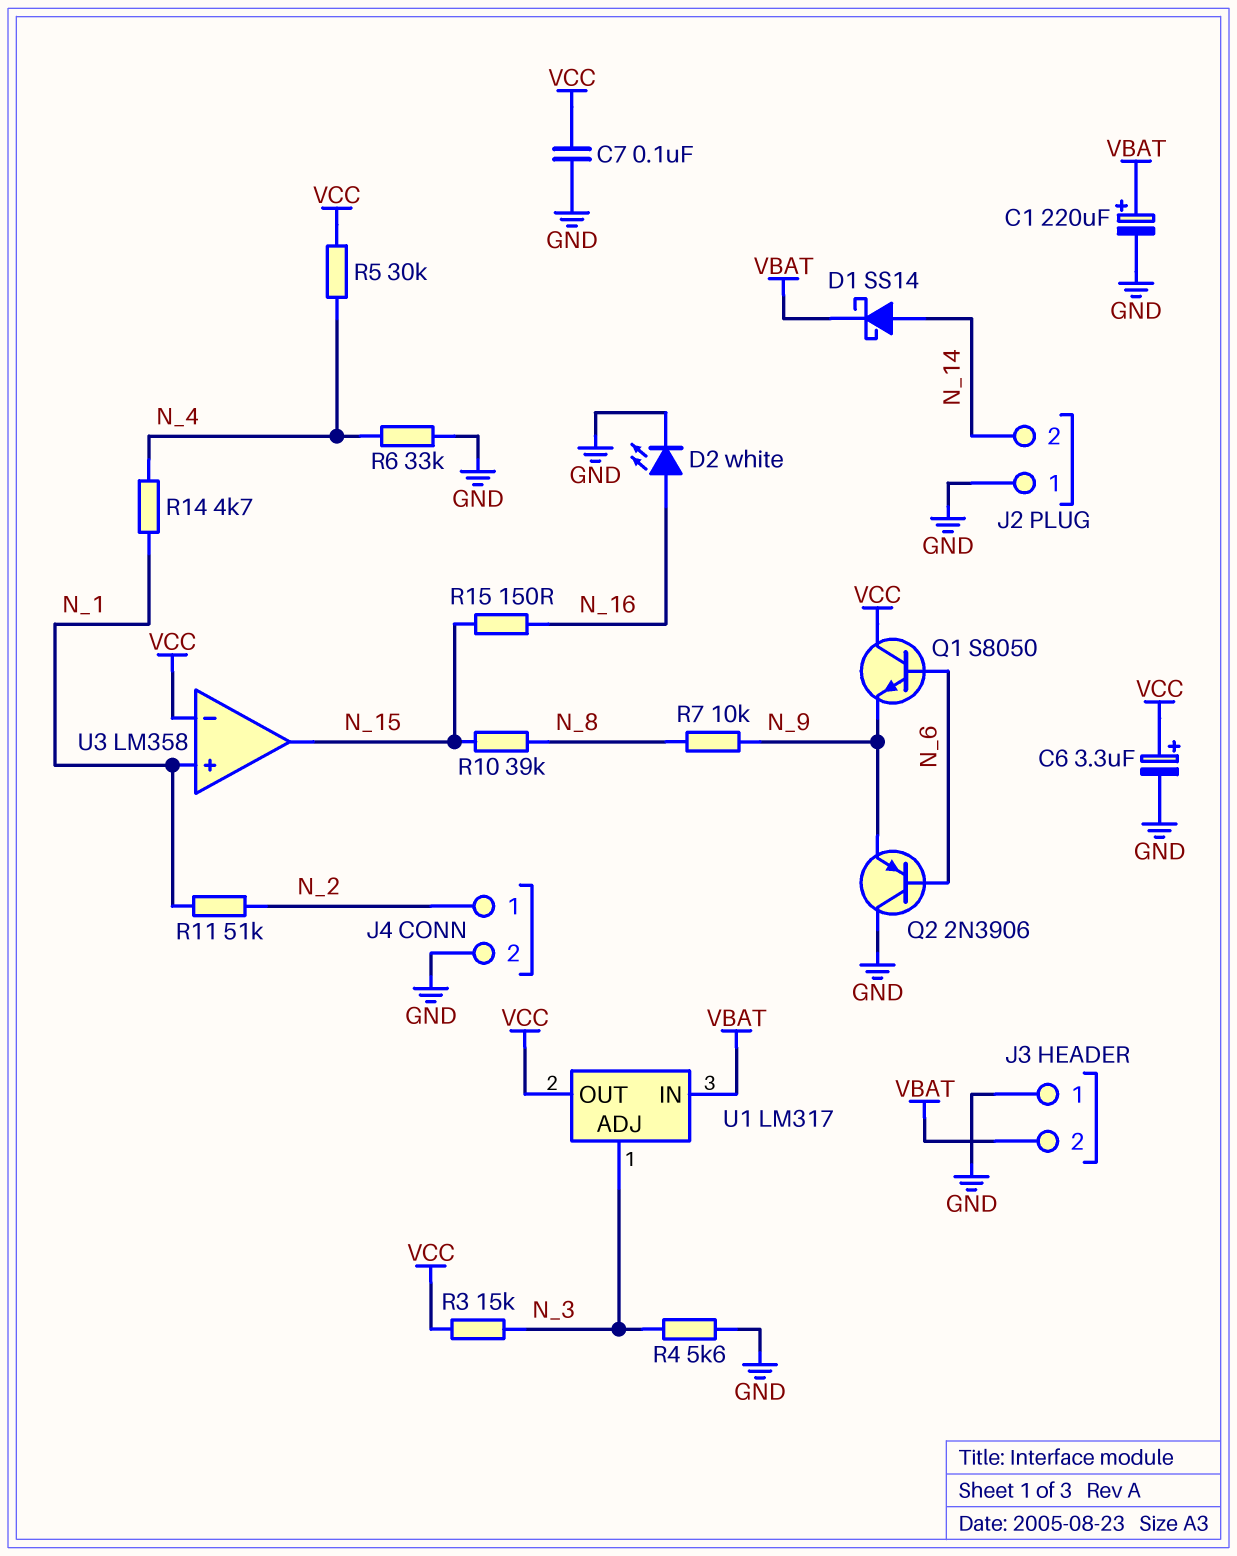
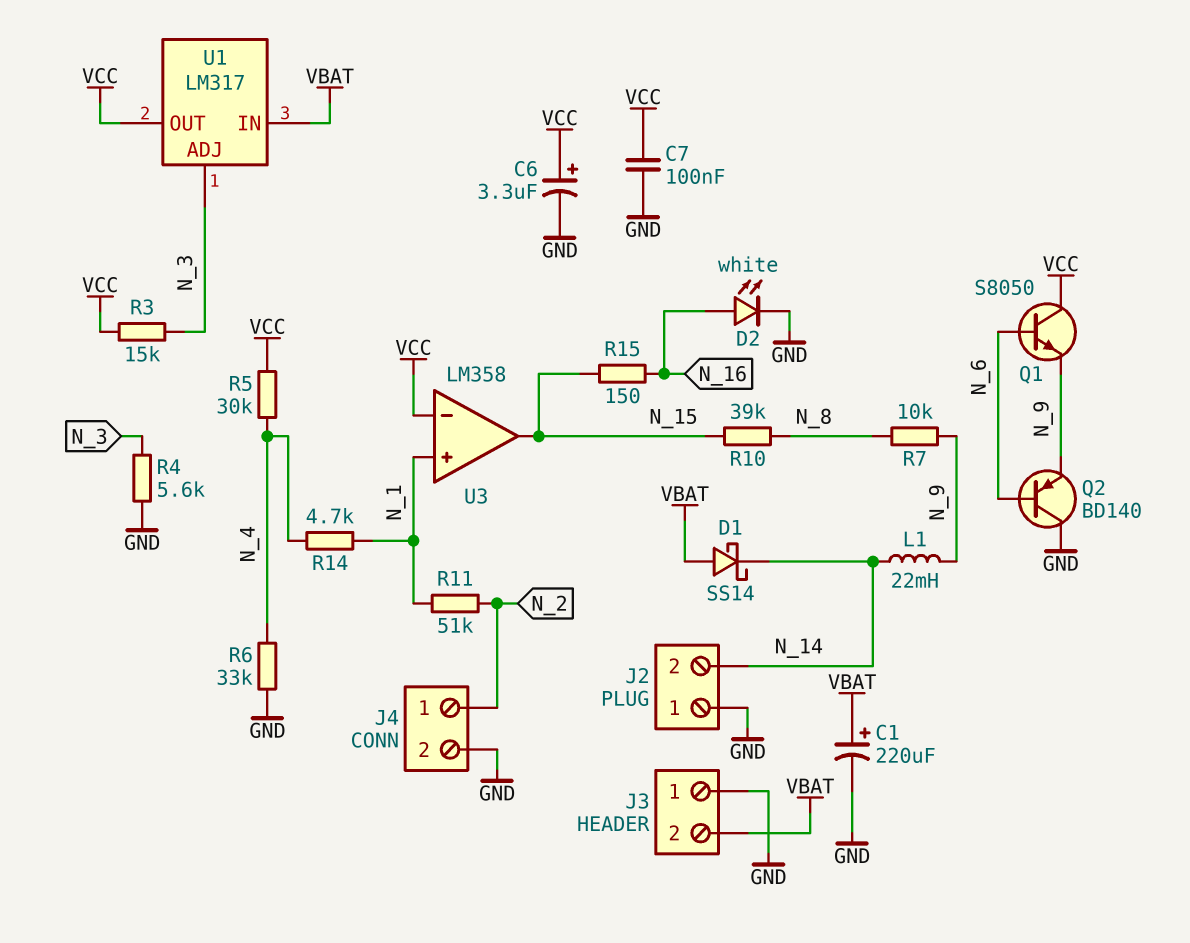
D1: schottky SS14 (A N_14, K VBAT) -> schottky SS14 (A VBAT, K N_14)
L1: none -> 22mH (N_9, N_14)
Q2: PNP 2N3906 (B N_6, C GND, E N_9) -> PNP BD140 (B N_6, C GND, E N_9)

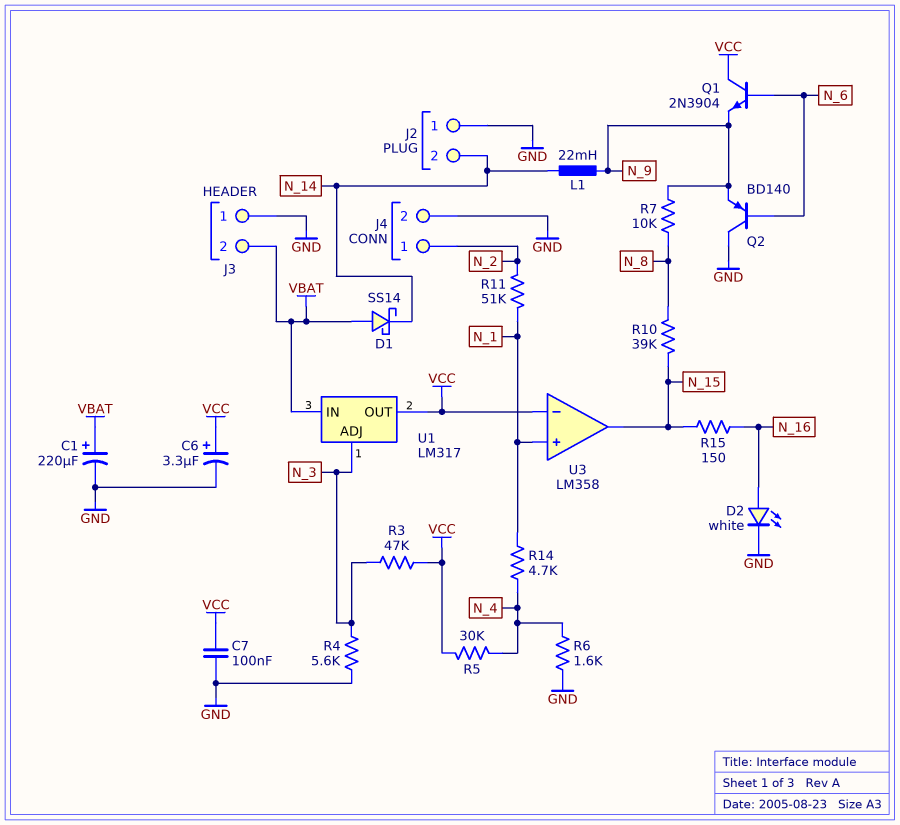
Q1: NPN S8050 (B N_6, C VCC, E N_9) -> NPN 2N3904 (B N_6, C VCC, E N_9)
R3: 15k (N_3, VCC) -> 47k (N_3, VCC)
R6: 33k (GND, N_4) -> 1.6k (GND, N_4)

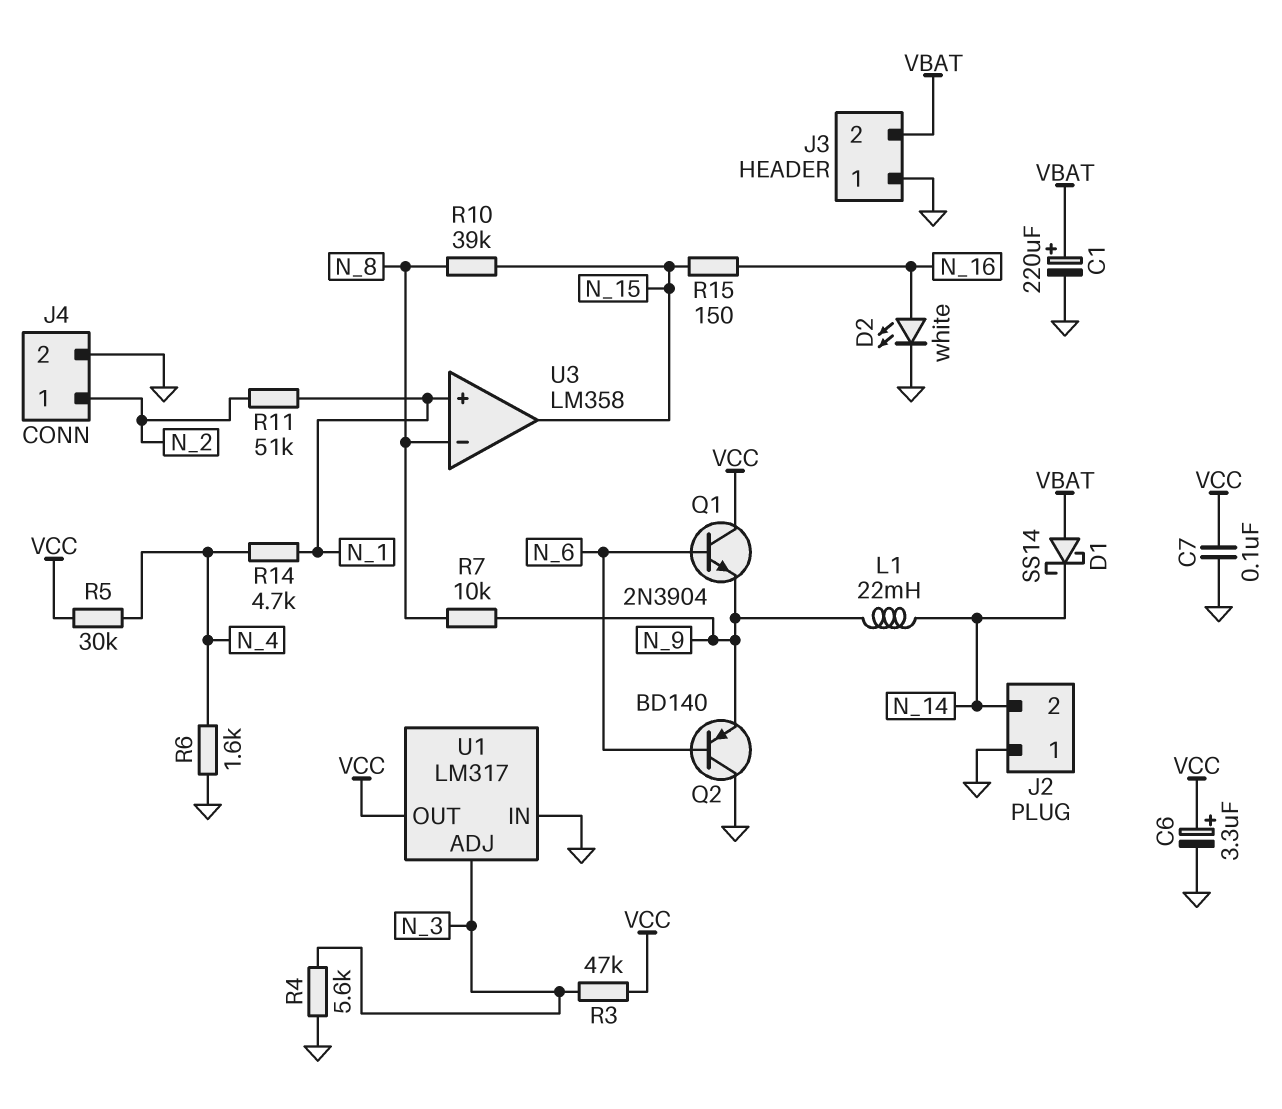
U1 pin IN: VBAT -> GND
U3 pin in-: VCC -> N_8

